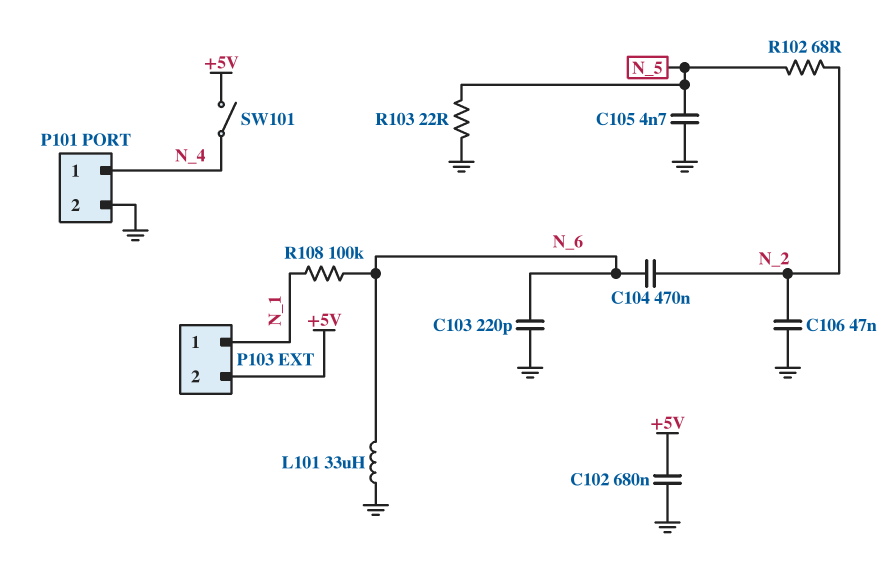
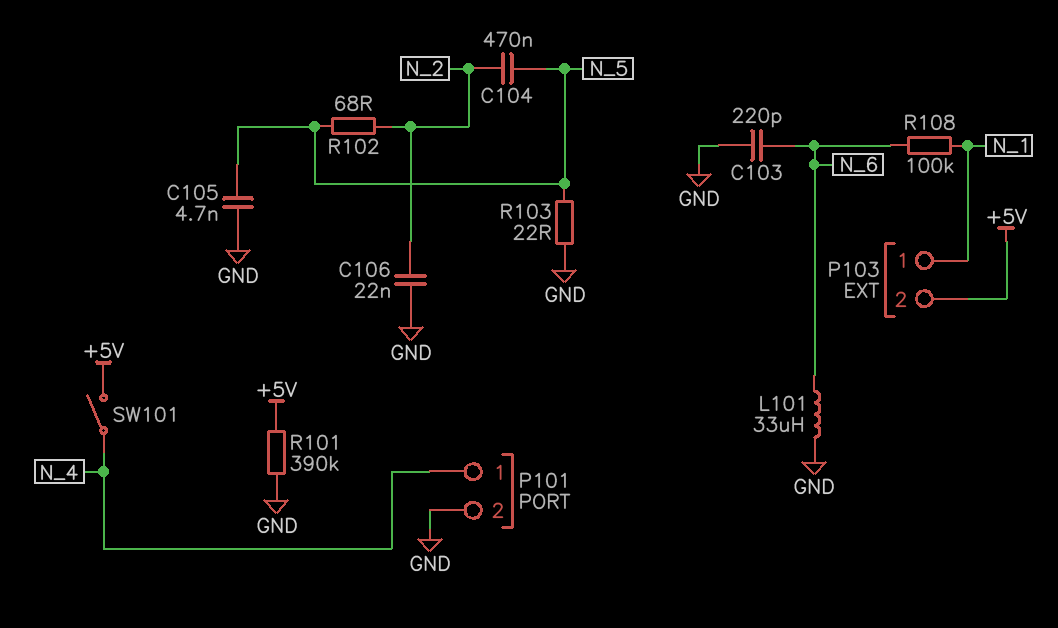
C102: 680nF (+5V, GND) -> none
C104: 470nF (N_2, N_6) -> 470nF (N_2, N_5)
C106: 47nF (GND, N_2) -> 22nF (GND, N_2)
R101: none -> 390k (+5V, GND)

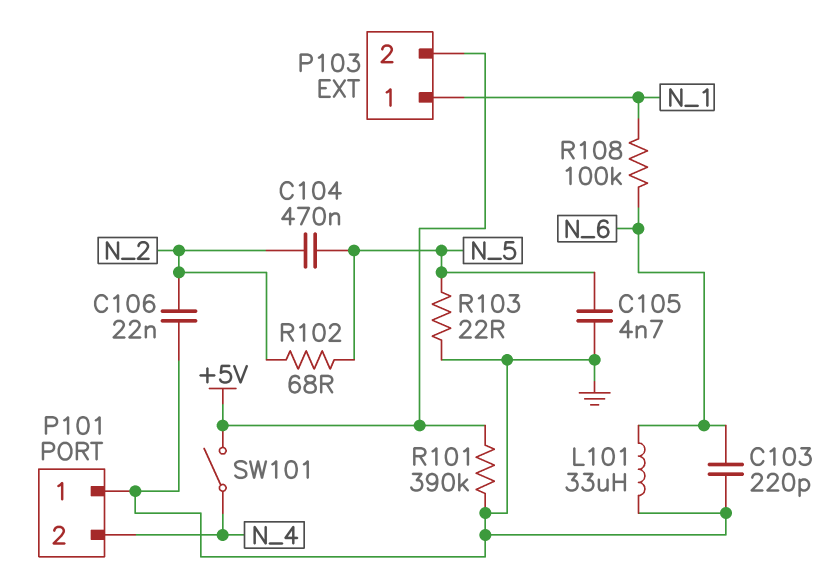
P101 pin 1: N_4 -> GND
P101 pin 2: GND -> N_4

